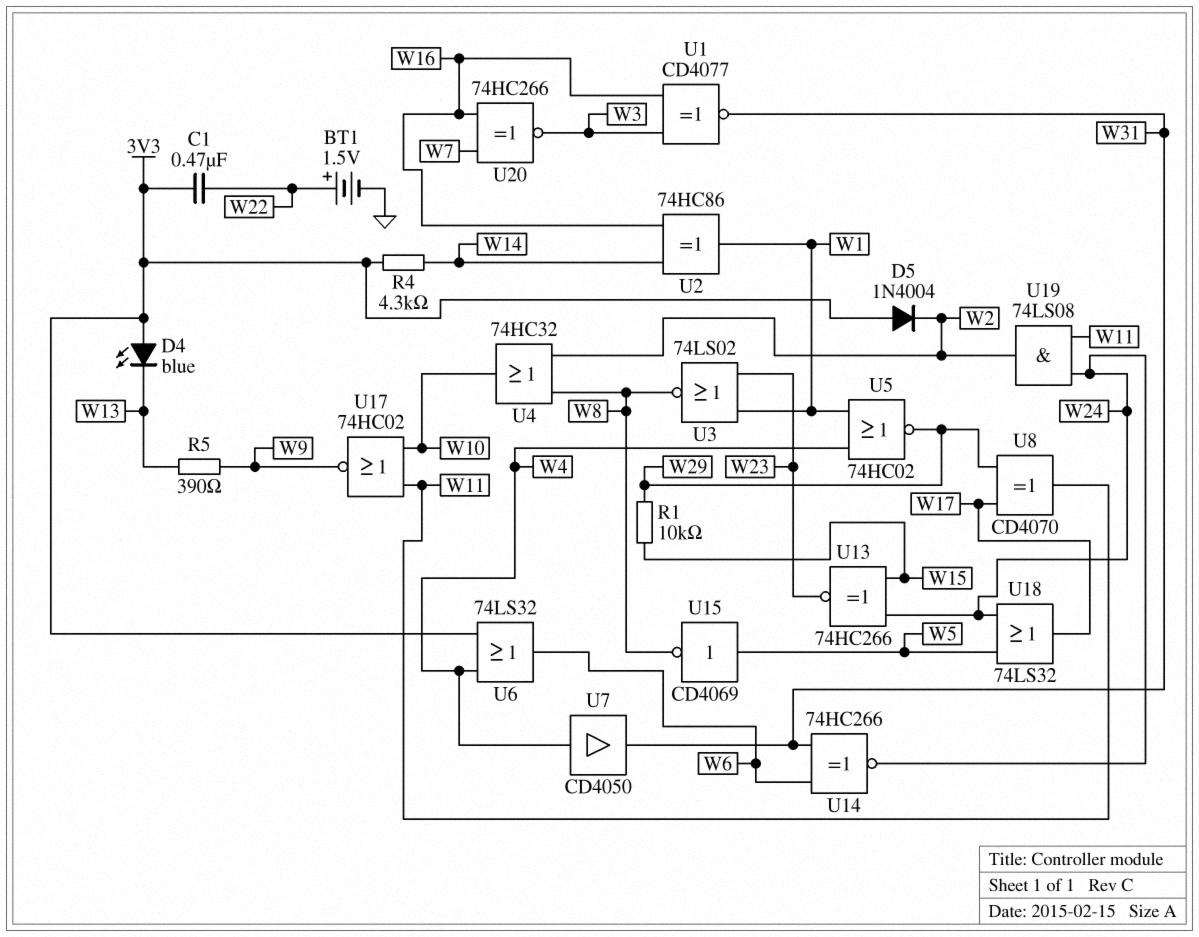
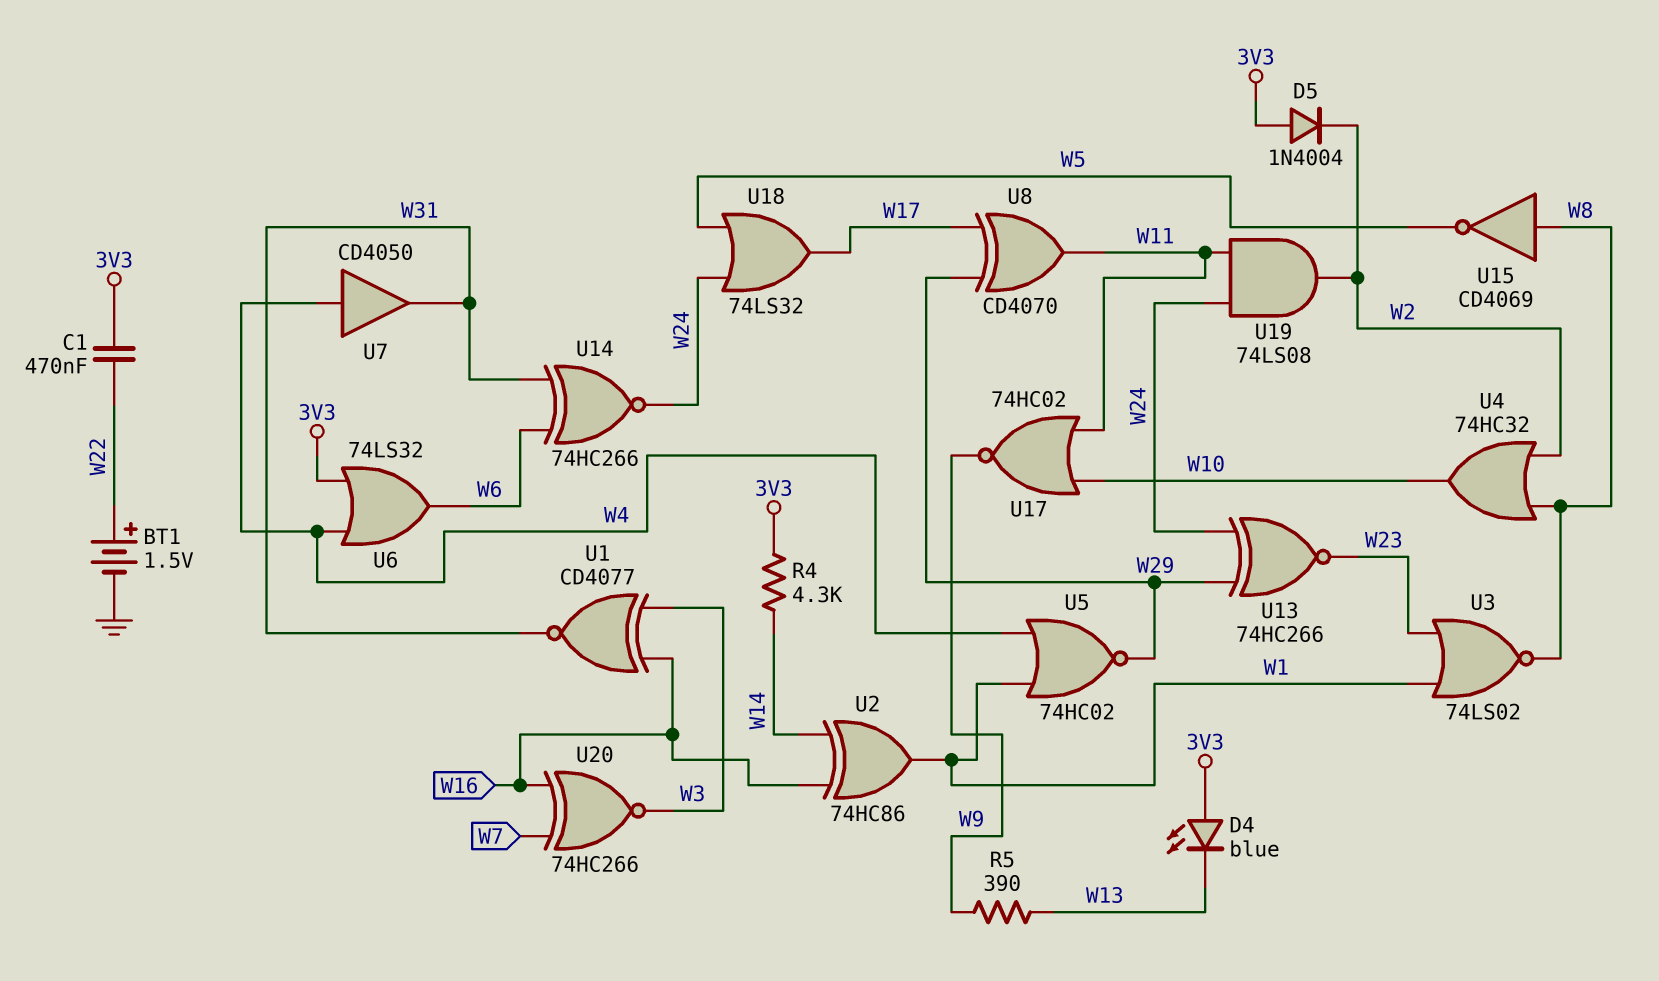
R1: 10k (W15, W29) -> none
U13: XNOR 74HC266 (in W15, in W24, out W23) -> XNOR 74HC266 (in W24, in W29, out W23)
U15: NOT CD4069 (in W5, out W8) -> NOT CD4069 (in W8, out W5)

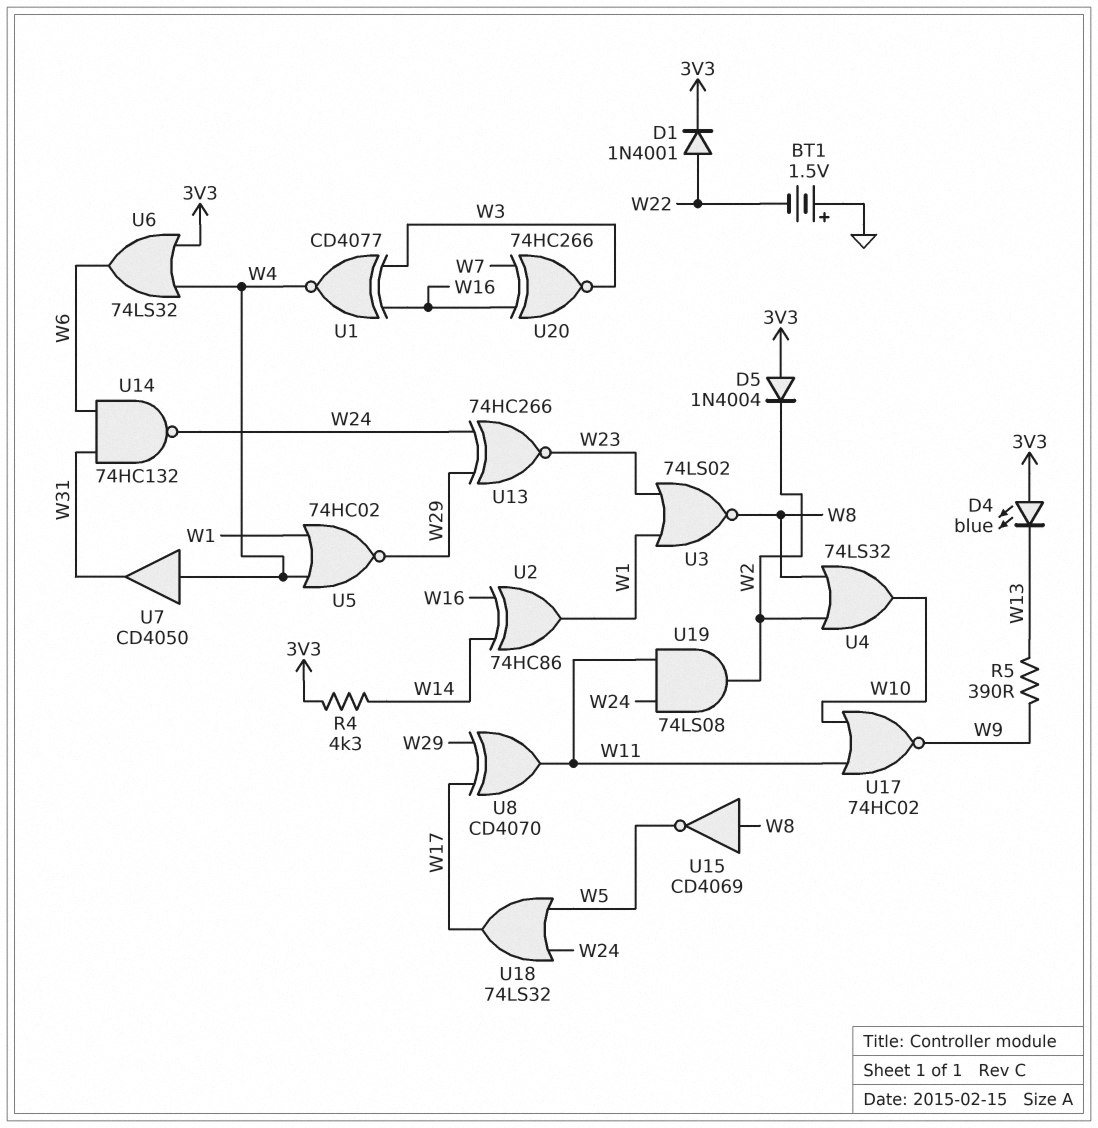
BT1: 1.5V (plus W22, minus GND) -> 1.5V (plus GND, minus W22)
C1: 470nF (3V3, W22) -> none
D1: none -> diode 1N4001 (A W22, K 3V3)
U1: XNOR CD4077 (in W3, in W16, out W31) -> XNOR CD4077 (in W3, in W16, out W4)
U4: OR 74HC32 (in W2, in W8, out W10) -> OR 74LS32 (in W2, in W8, out W10)
U14: XNOR 74HC266 (in W6, in W31, out W24) -> NAND 74HC132 (in W6, in W31, out W24)

